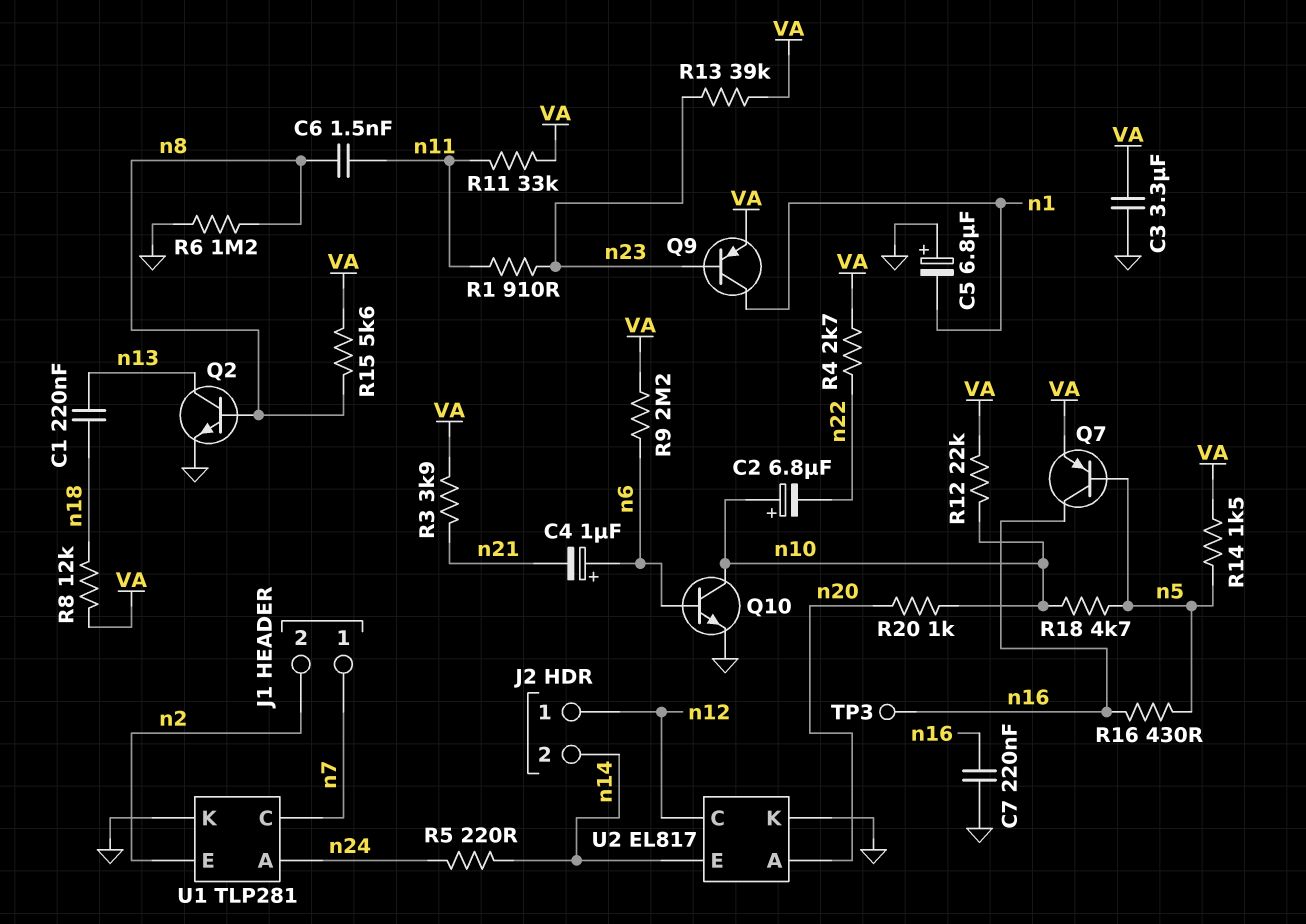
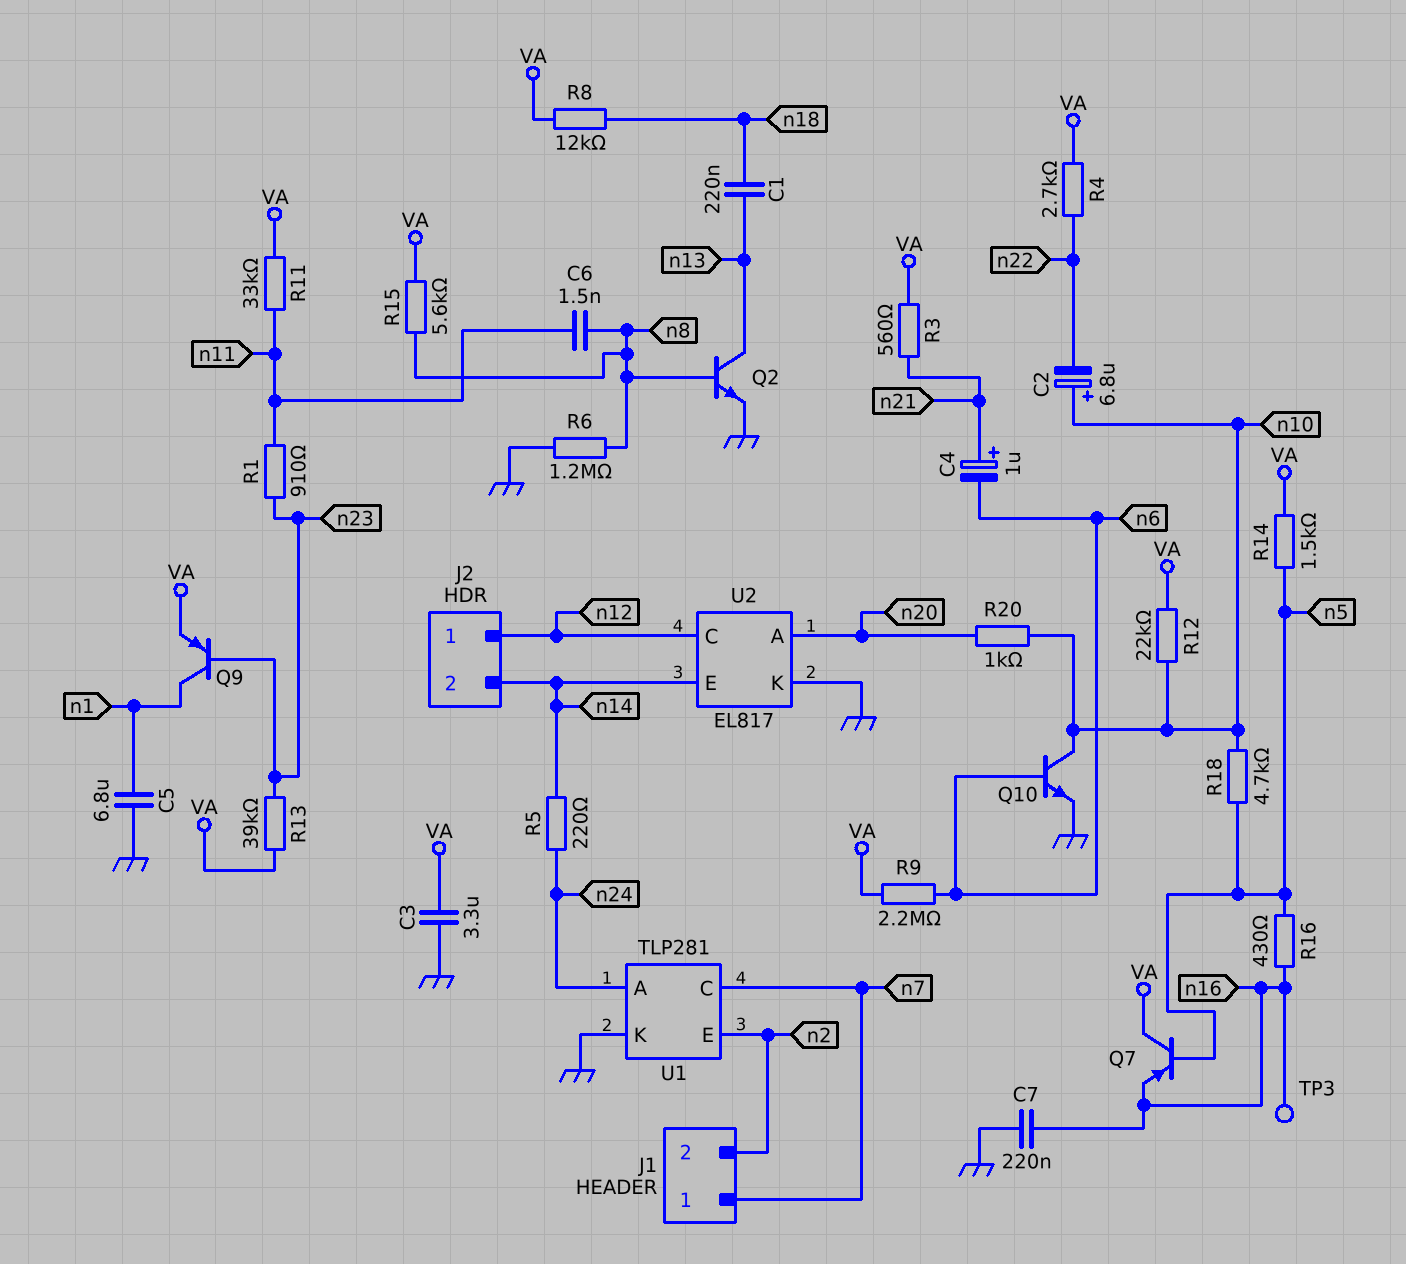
C4: 1uF (plus n6, minus n21) -> 1uF (plus n21, minus n6)
C5: 6.8uF (plus GND, minus n1) -> 6.8uF (GND, n1)
Q7: PNP (B n5, C n16, E VA) -> PNP (B n5, C VA, E n16)
R3: 3.9k (VA, n21) -> 560 (VA, n21)

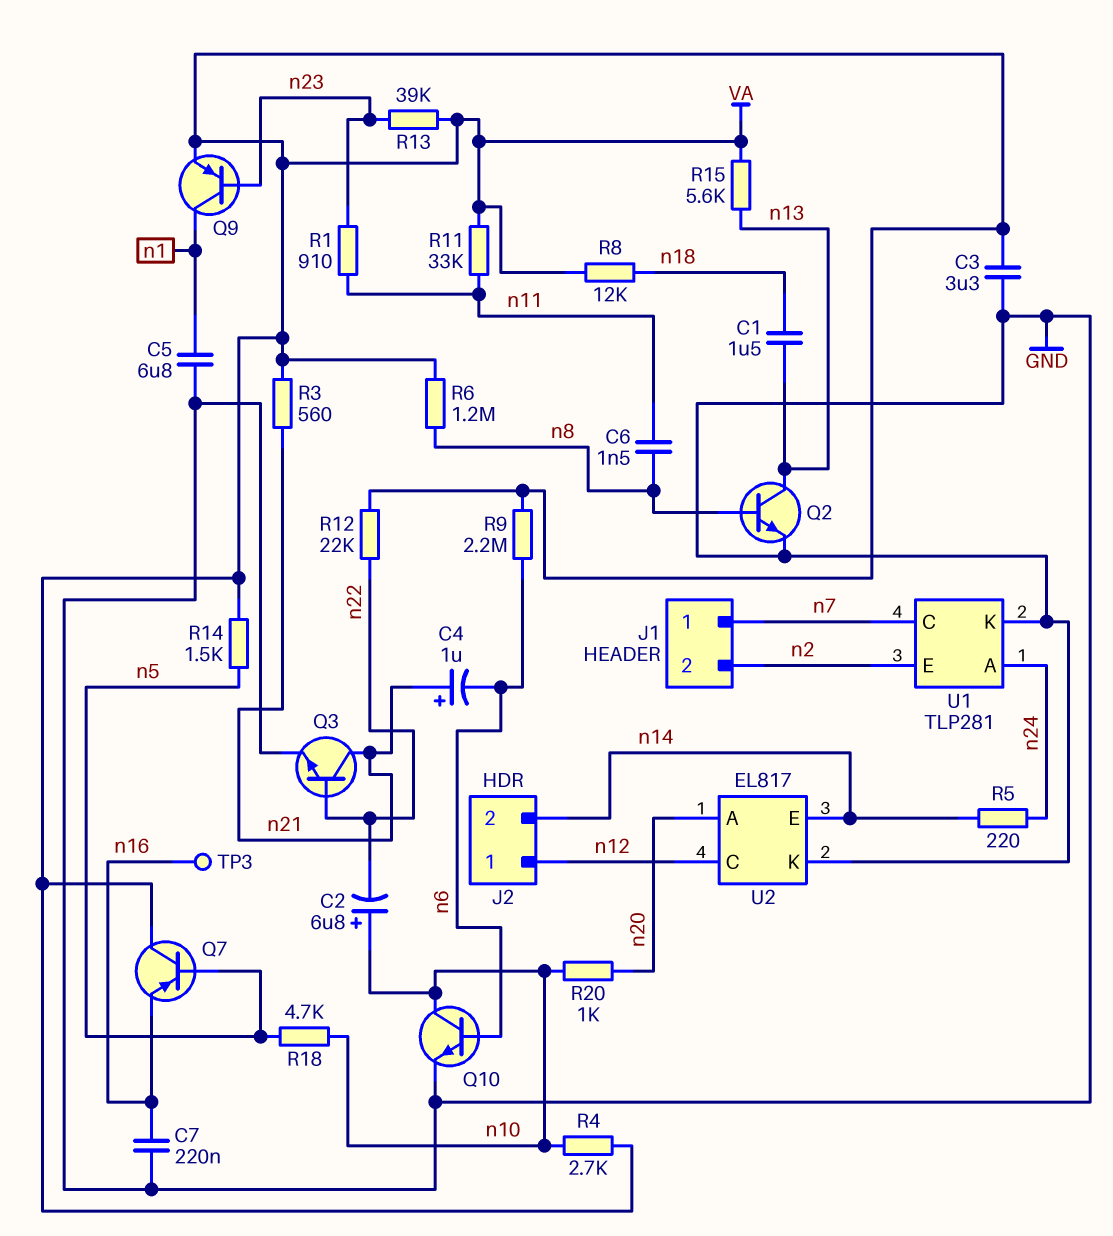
C1: 220nF (n13, n18) -> 1.5uF (n13, n18)
Q3: none -> NPN (B n22, C n21, E GND)
R4: 2.7k (VA, n22) -> 2.7k (VA, n10)
R6: 1.2M (GND, n8) -> 1.2M (VA, n8)
R12: 22k (VA, n10) -> 22k (VA, n22)
R15: 5.6k (VA, n8) -> 5.6k (VA, n13)
R16: 430 (n5, n16) -> none

